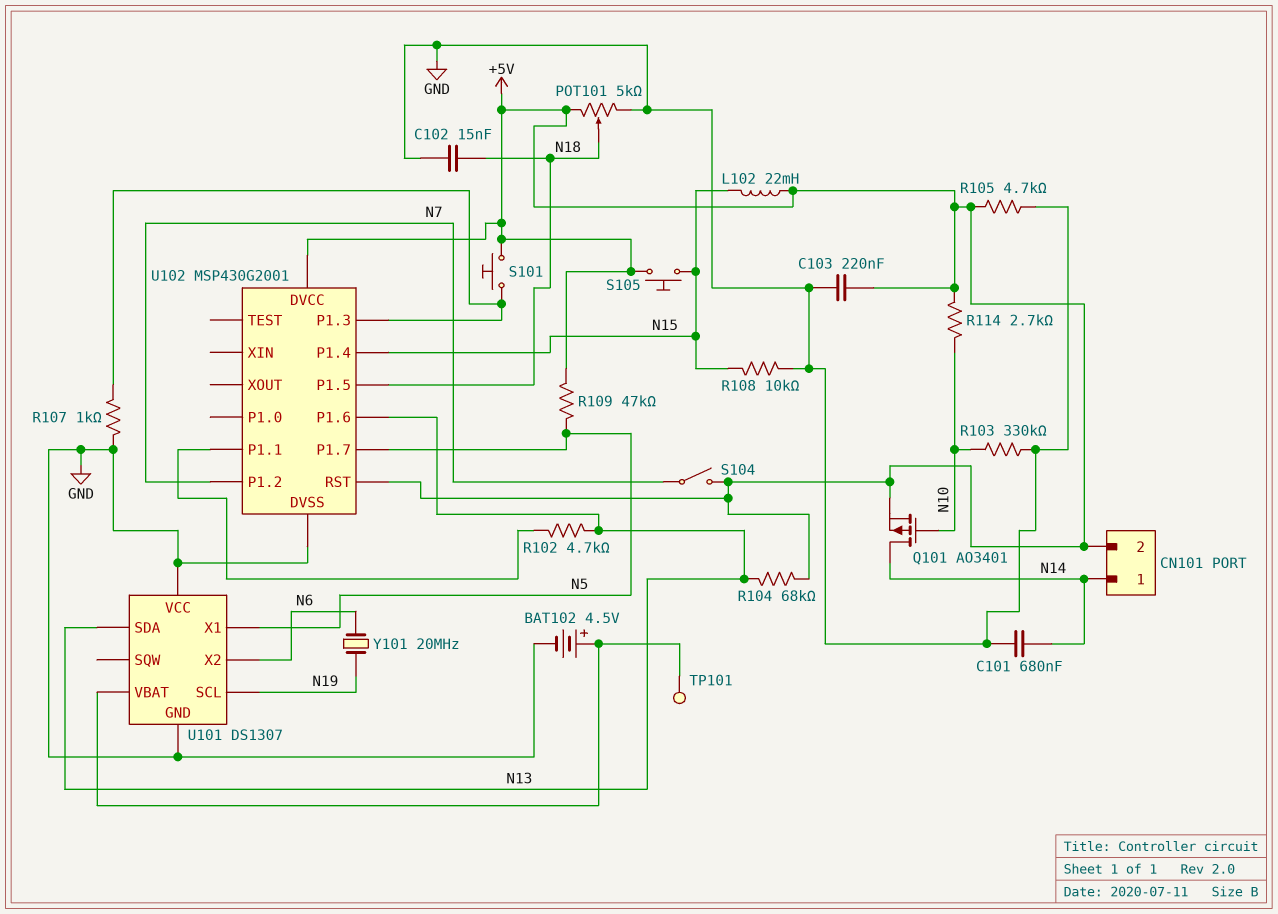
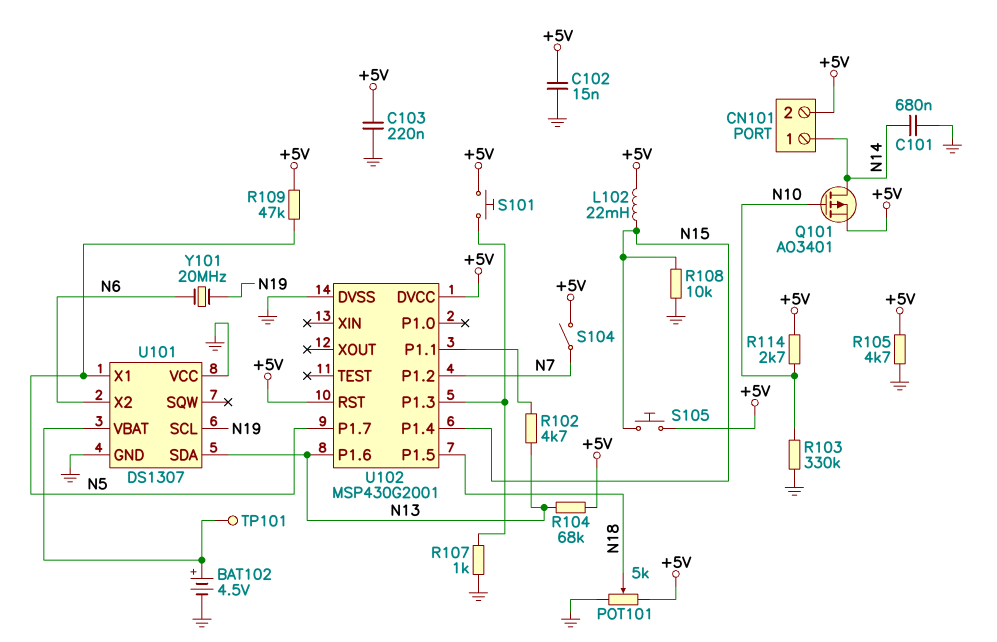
C102: 15nF (GND, N18) -> 15nF (+5V, GND)

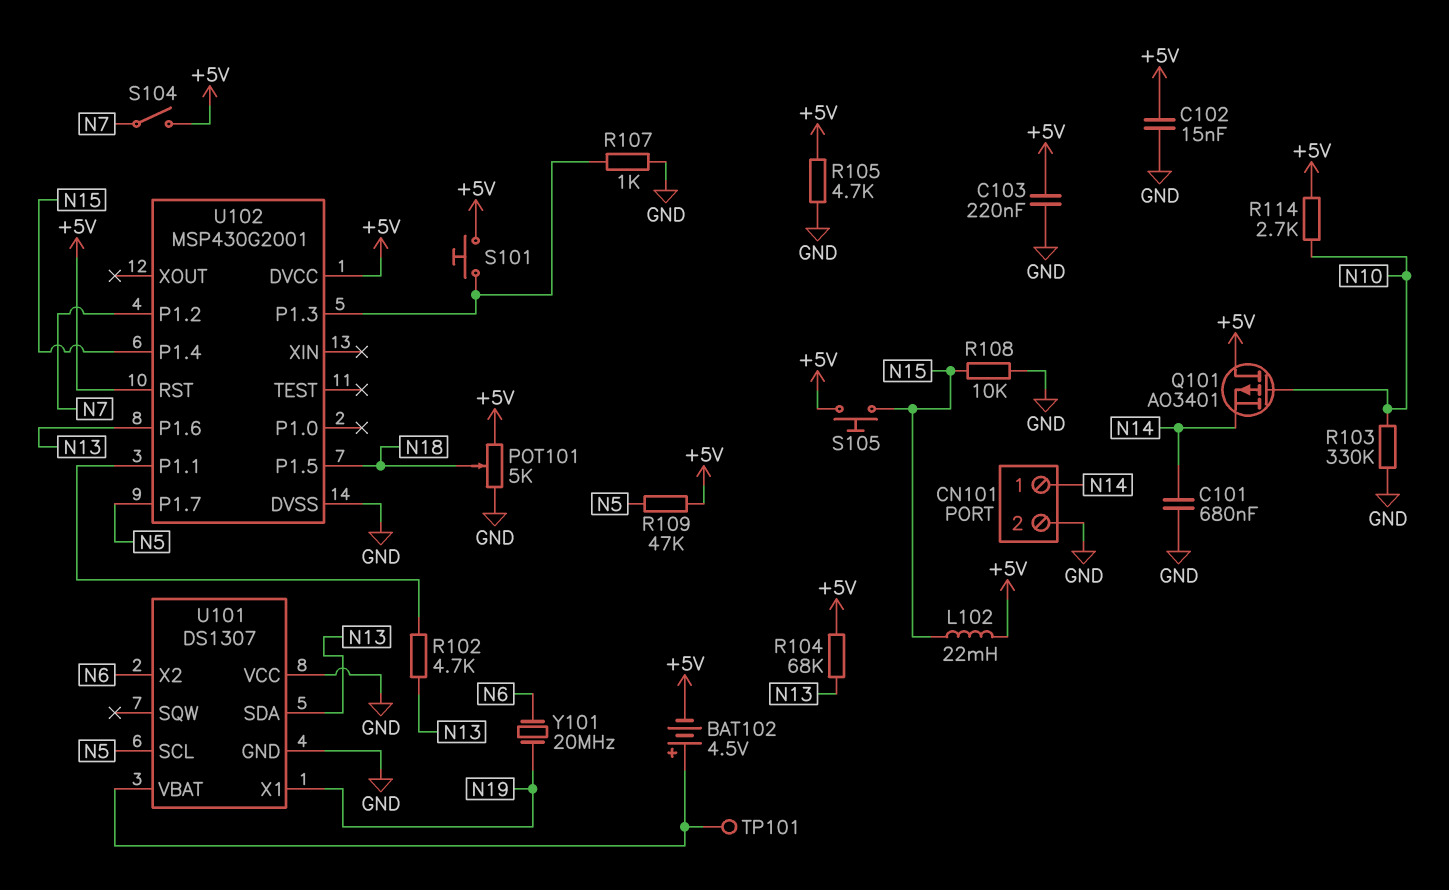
BAT102: 4.5V (plus U101/VBAT, minus GND) -> 4.5V (plus U101/VBAT, minus +5V)
CN101 pin 2: +5V -> GND
Q101: PMOS AO3401 (G N10, D N14, S +5V) -> PMOS AO3401 (G N10, D +5V, S N14)
U101 pin SCL: N19 -> N5
U101 pin X1: N5 -> N19

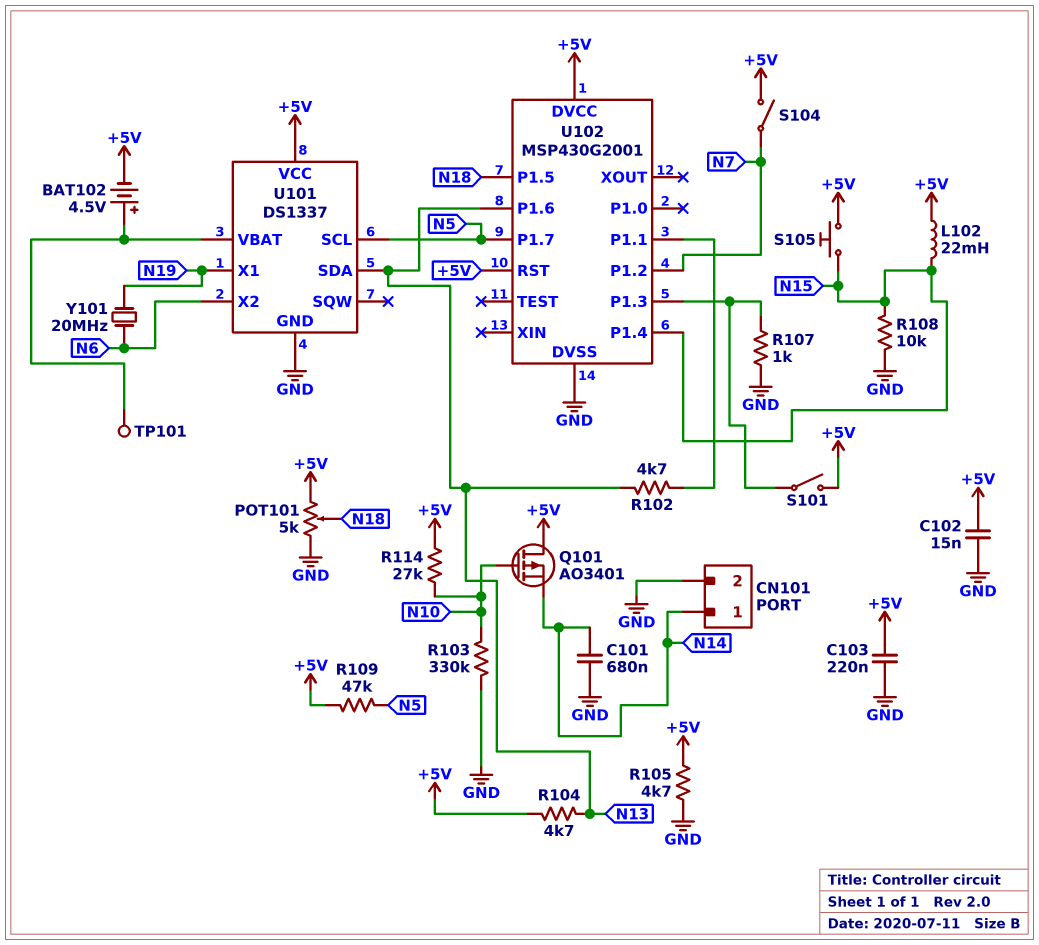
R104: 68k (+5V, N13) -> 4.7k (+5V, N13)
R114: 2.7k (+5V, N10) -> 27k (+5V, N10)
S101: button (+5V, U102/P1.3) -> switch (+5V, U102/P1.3)
U101: DS1307 -> DS1337
U101 pin VCC: GND -> +5V

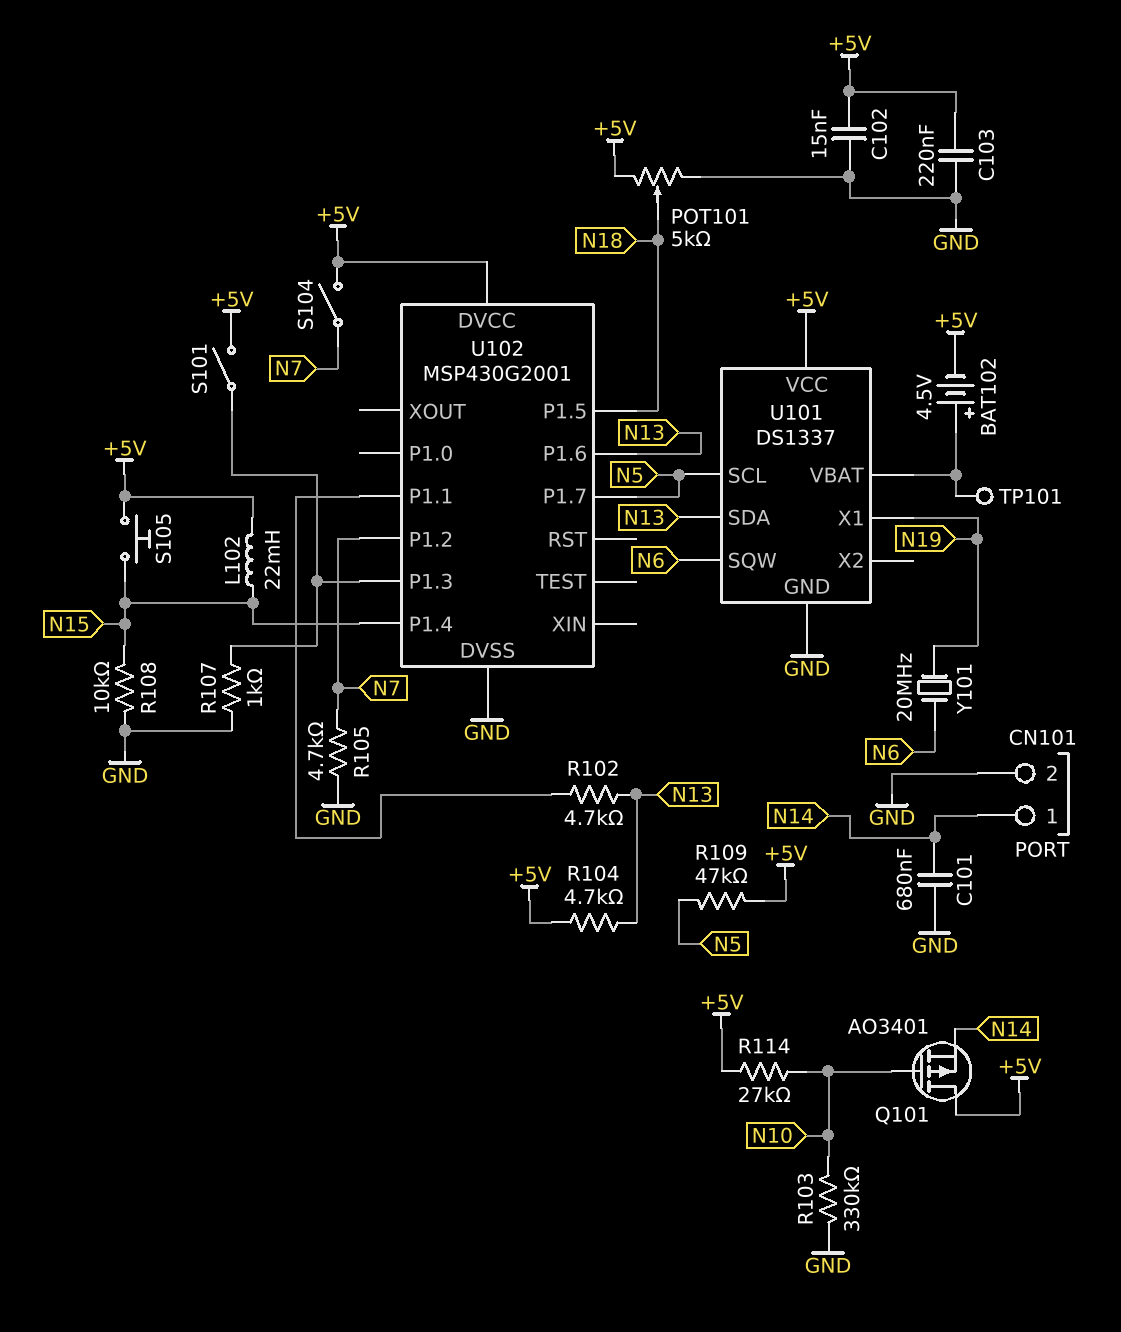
R105: 4.7k (+5V, GND) -> 4.7k (GND, N7)
U101 pin SQW: none -> N6
U101 pin X2: N6 -> none
U102 pin RST: +5V -> none

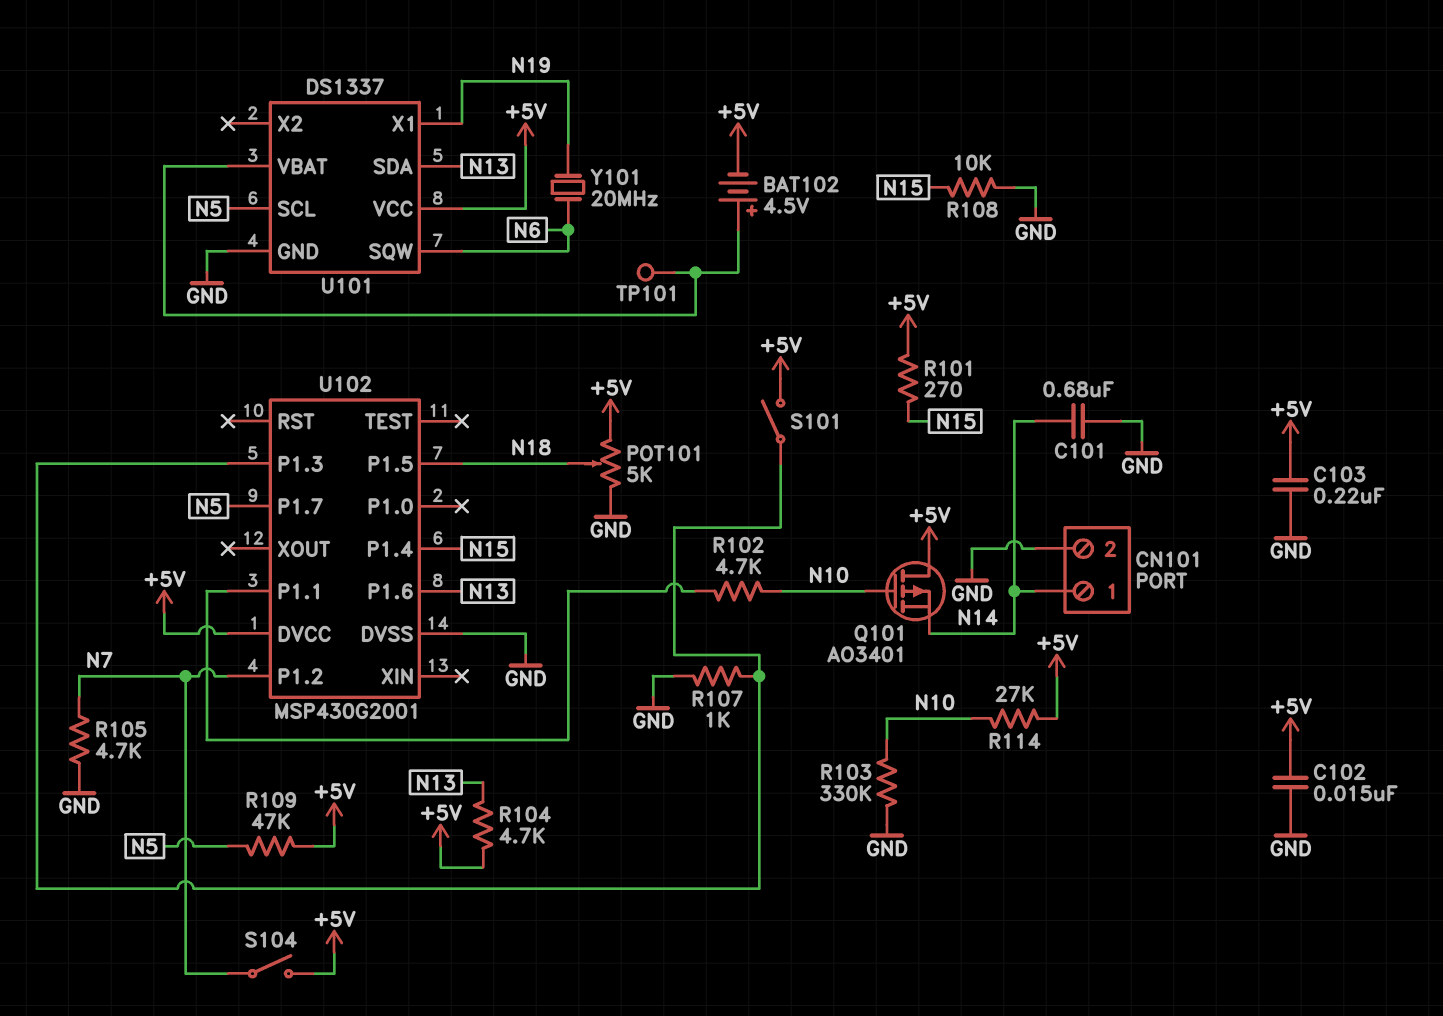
L102: 22mH (+5V, N15) -> none
R101: none -> 270 (+5V, N15)
R102: 4.7k (N13, U102/P1.1) -> 4.7k (N10, U102/P1.1)
S105: button (+5V, N15) -> none

